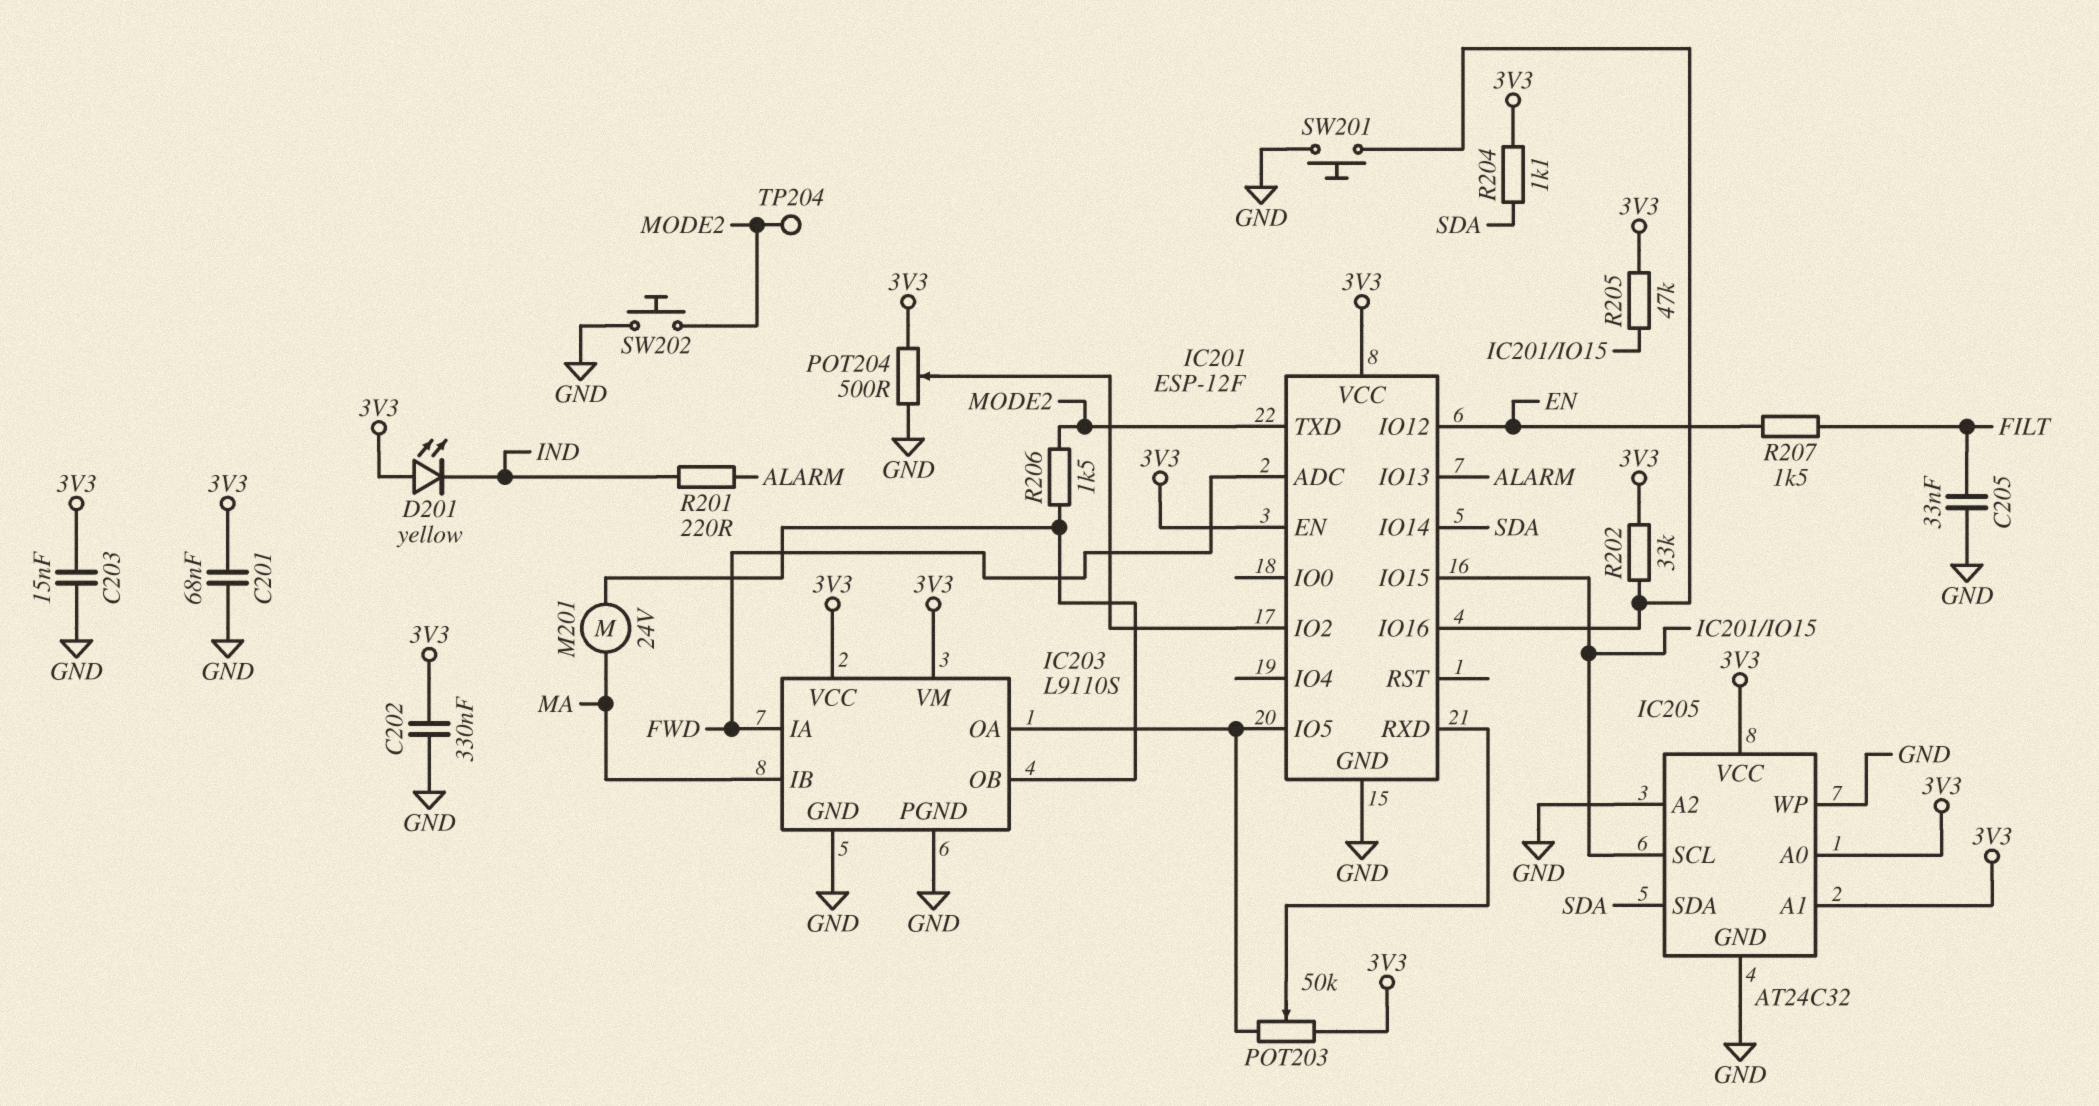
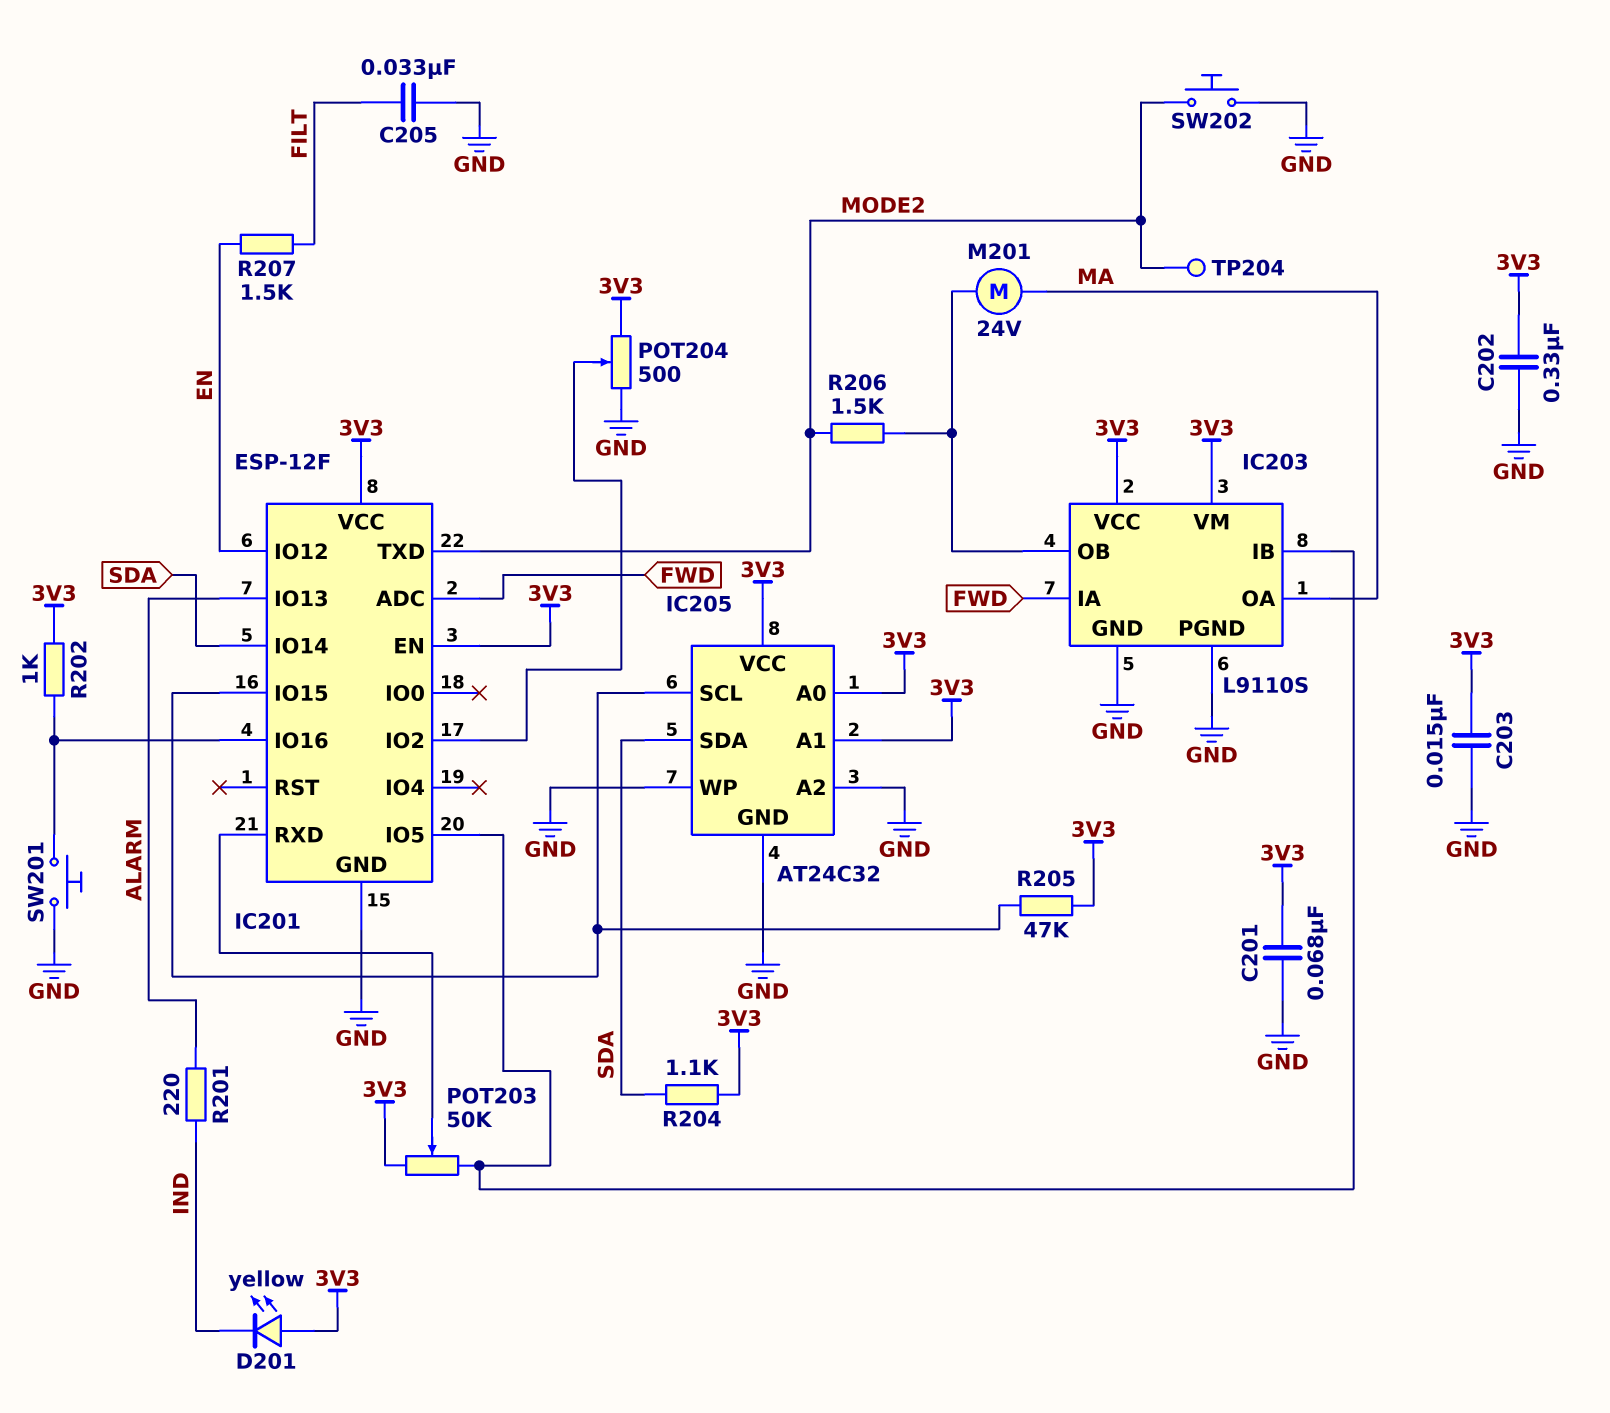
IC203 pin IB: MA -> IC201/IO5
IC203 pin OA: IC201/IO5 -> MA
R202: 33k (3V3, IC201/IO16) -> 1k (3V3, IC201/IO16)

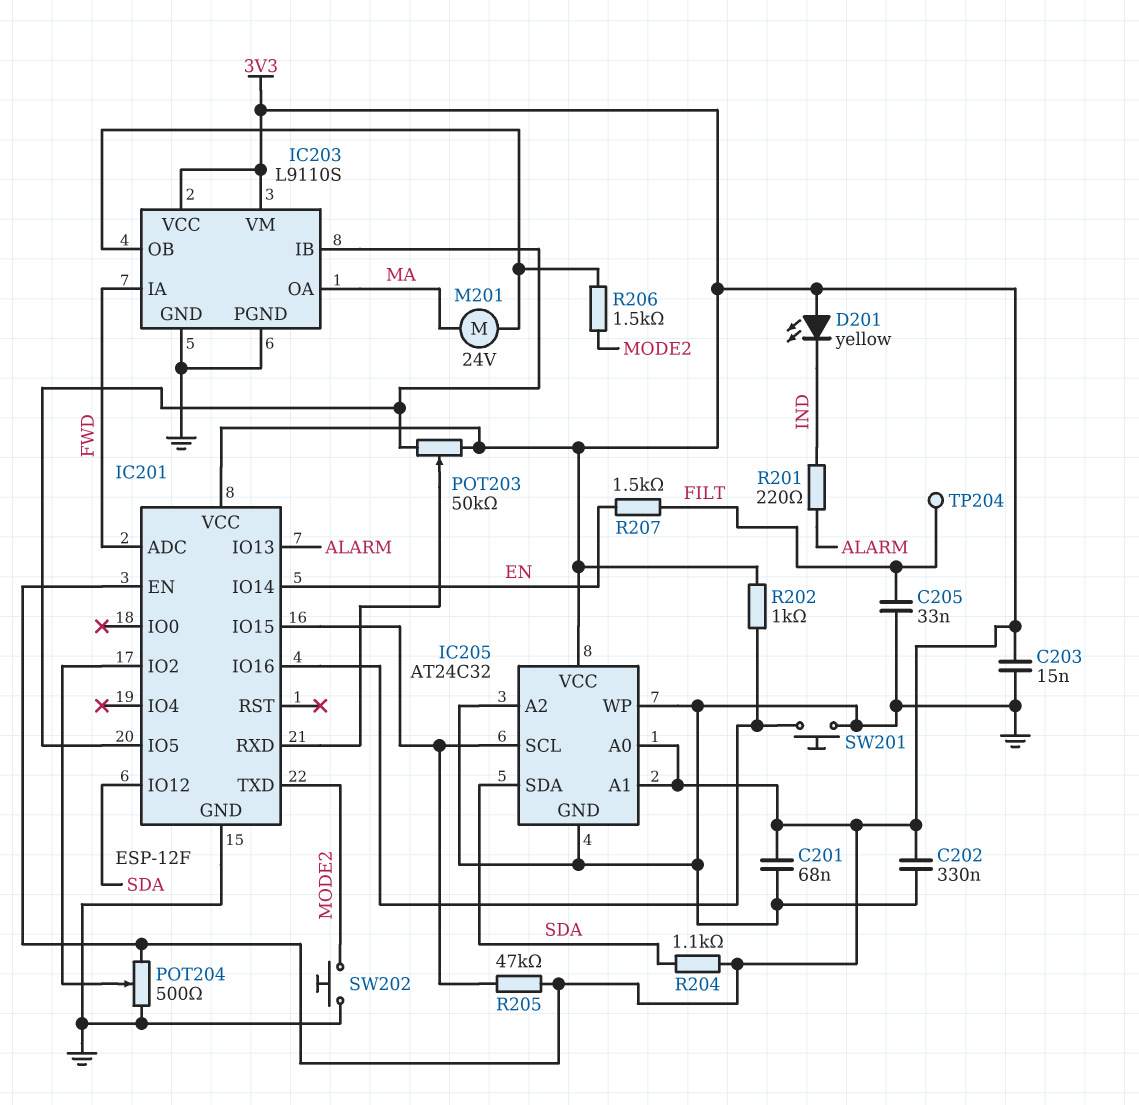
IC201 pin IO12: EN -> SDA
IC201 pin IO14: SDA -> EN
TP204: test point (MODE2) -> test point (FILT)

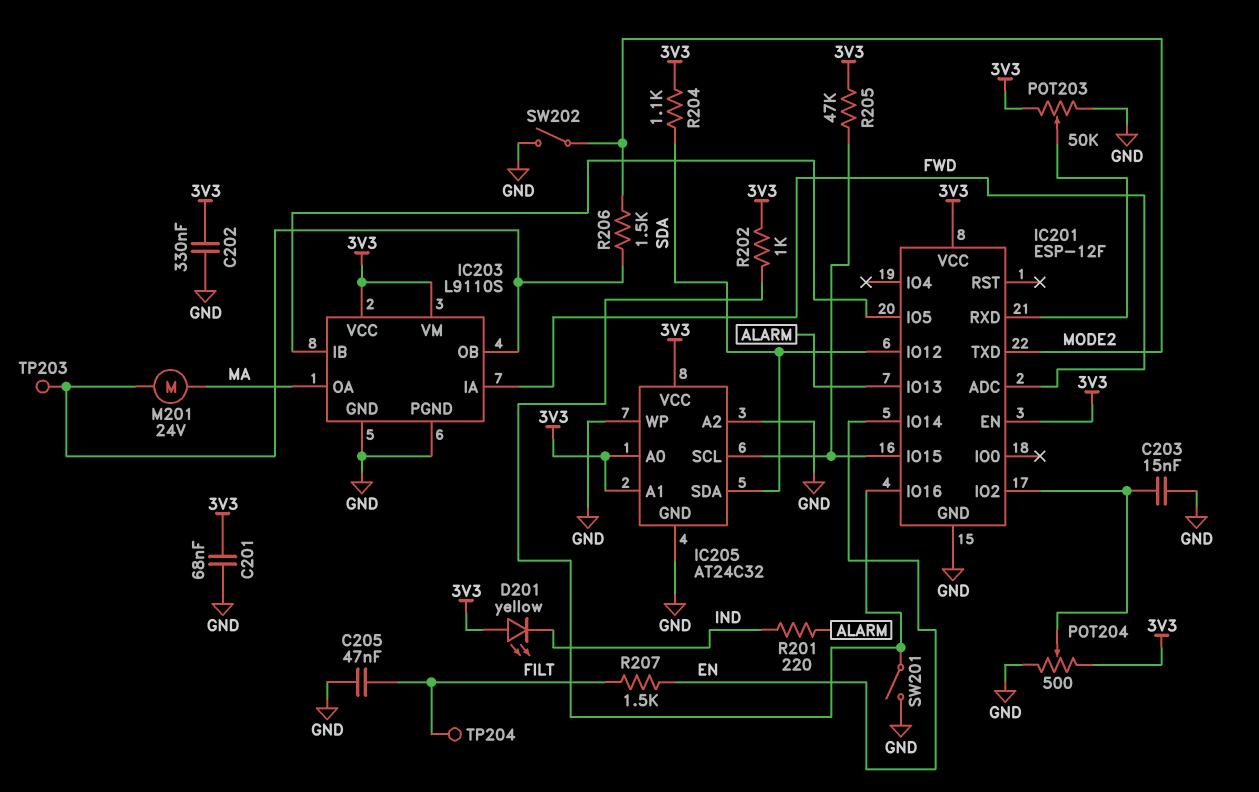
C203: 15nF (3V3, GND) -> 15nF (GND, IC201/IO2)
C205: 33nF (FILT, GND) -> 47nF (FILT, GND)
POT203: 50k (3V3, IC201/IO5, wiper IC201/RXD) -> 50k (3V3, GND, wiper IC201/RXD)
SW201: button (GND, IC201/IO16) -> switch (GND, IC201/IO16)
SW202: button (GND, MODE2) -> switch (GND, MODE2)
TP203: none -> test point (IC203/OB)

